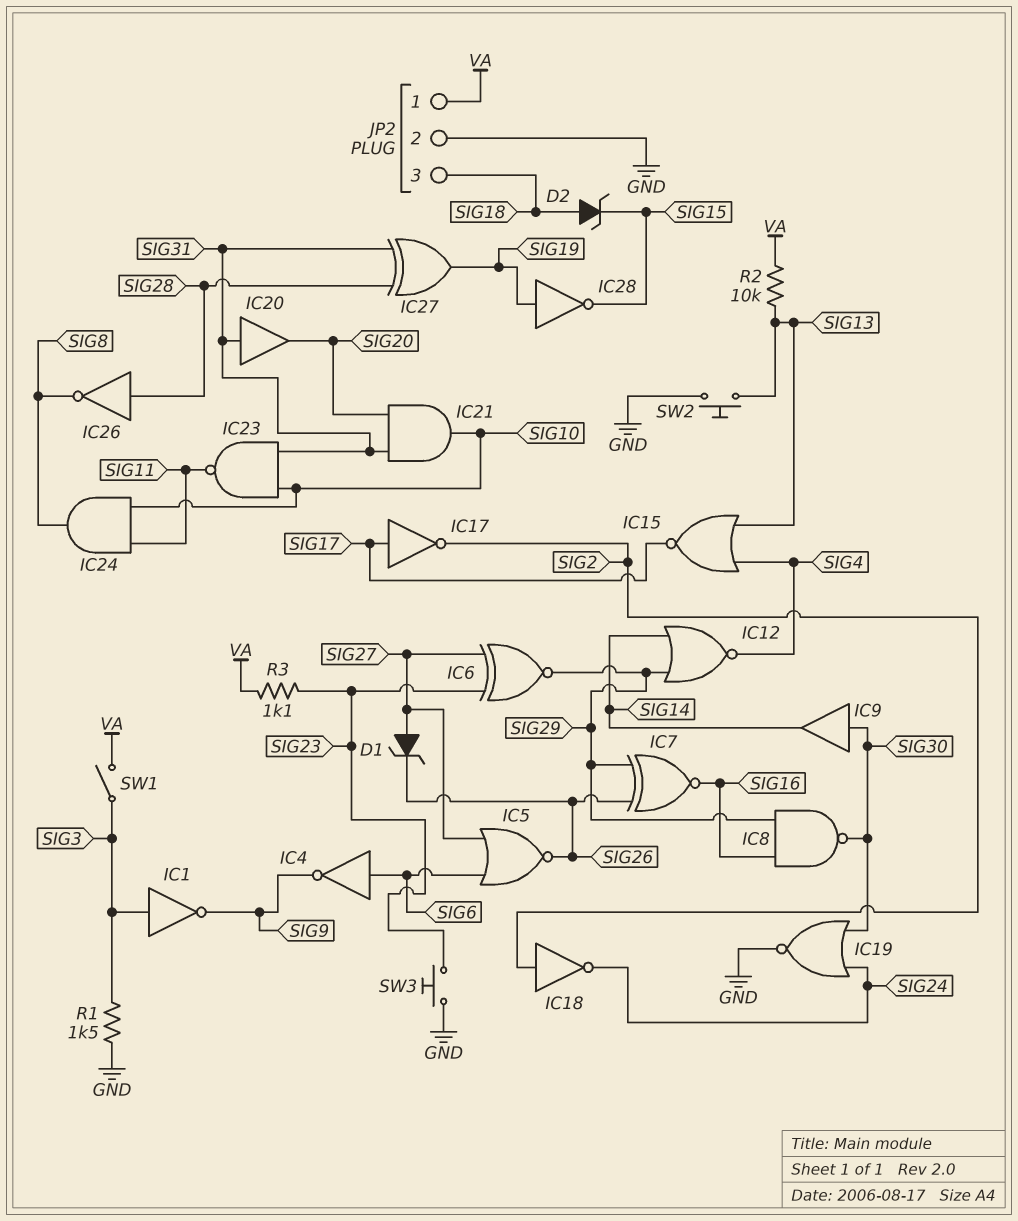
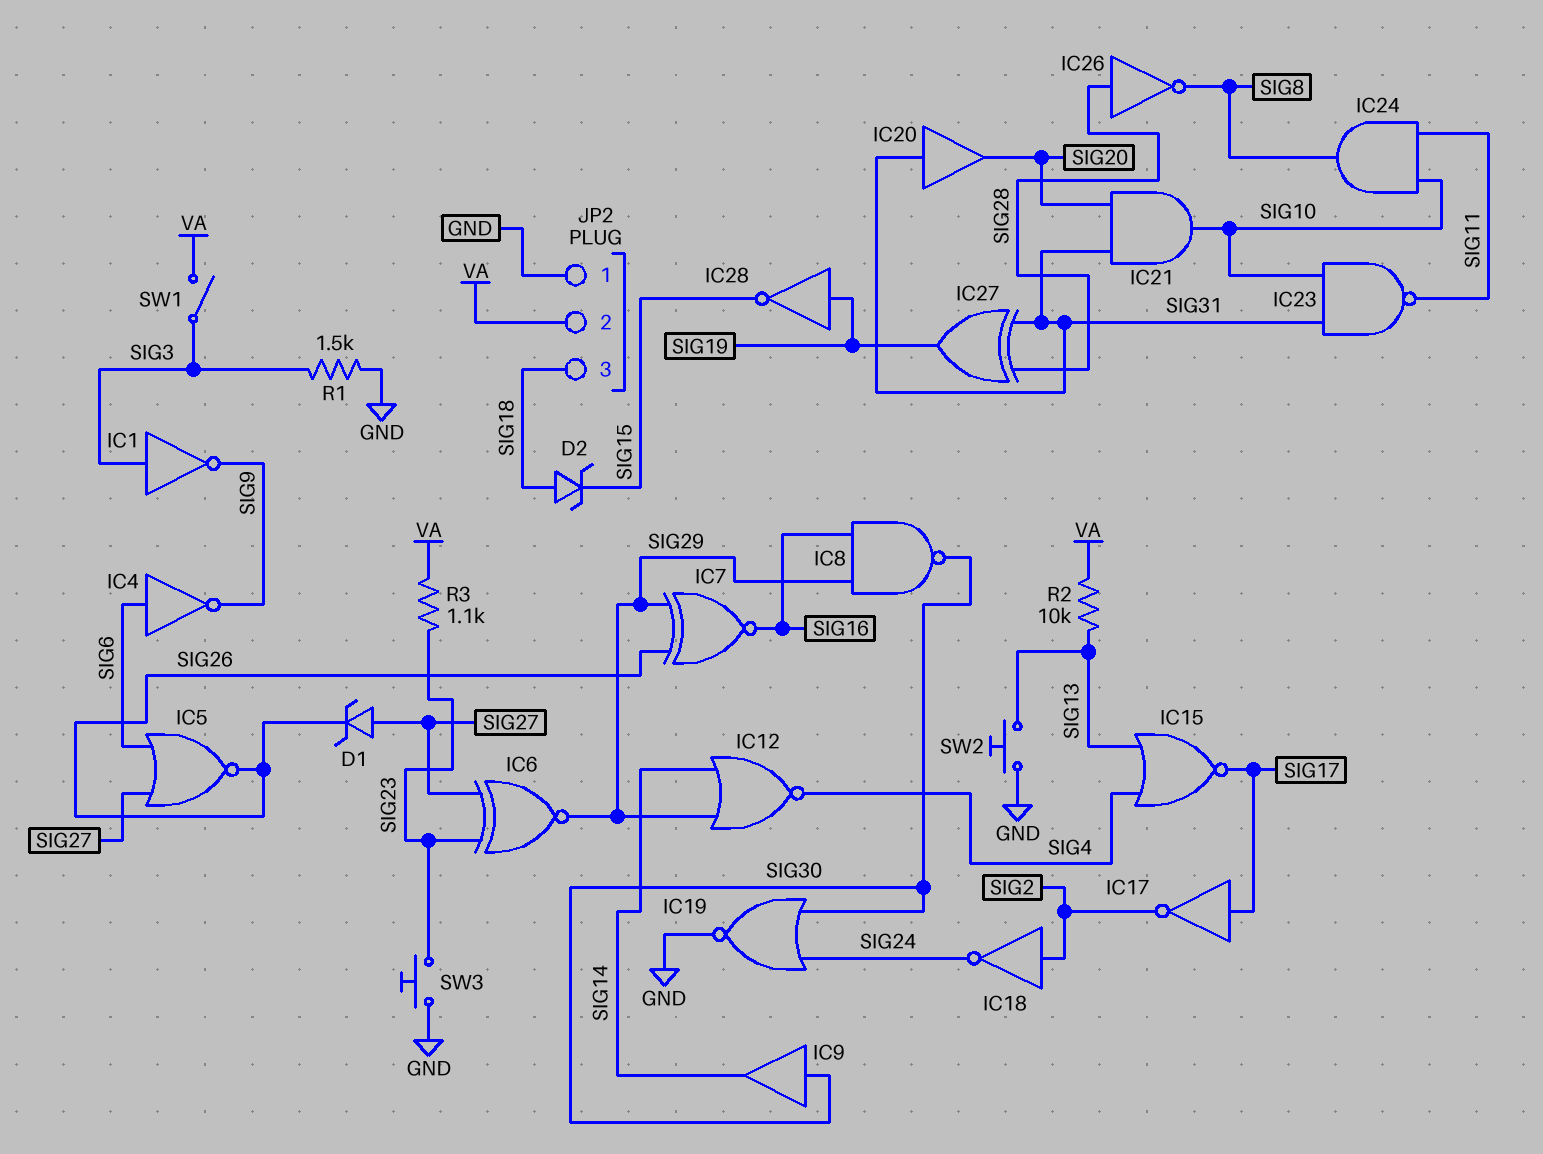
JP2 pin 1: VA -> GND
JP2 pin 2: GND -> VA

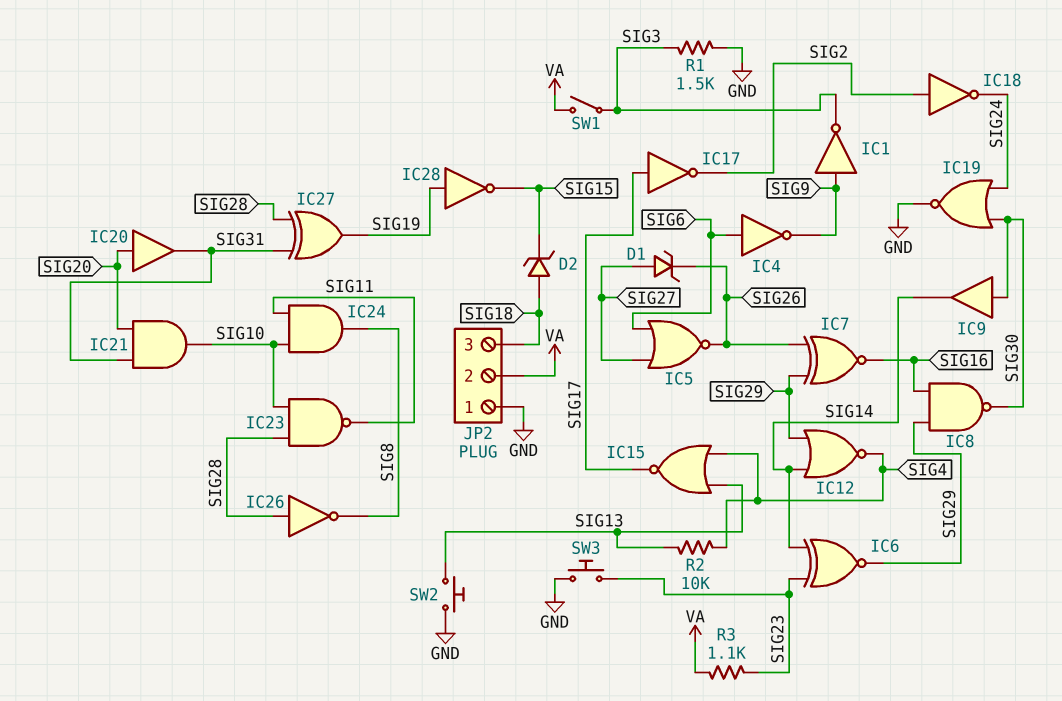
IC1: NOT (in SIG3, out SIG9) -> NOT (in SIG9, out SIG3)
IC6: XNOR (in SIG23, in SIG27, out SIG29) -> XNOR (in SIG14, in SIG23, out SIG29)
IC20: buffer (in SIG31, out SIG20) -> buffer (in SIG20, out SIG31)
IC23: NAND (in SIG10, in SIG31, out SIG11) -> NAND (in SIG10, in SIG28, out SIG11)
R2: 10k (SIG13, VA) -> 10k (SIG4, SIG13)

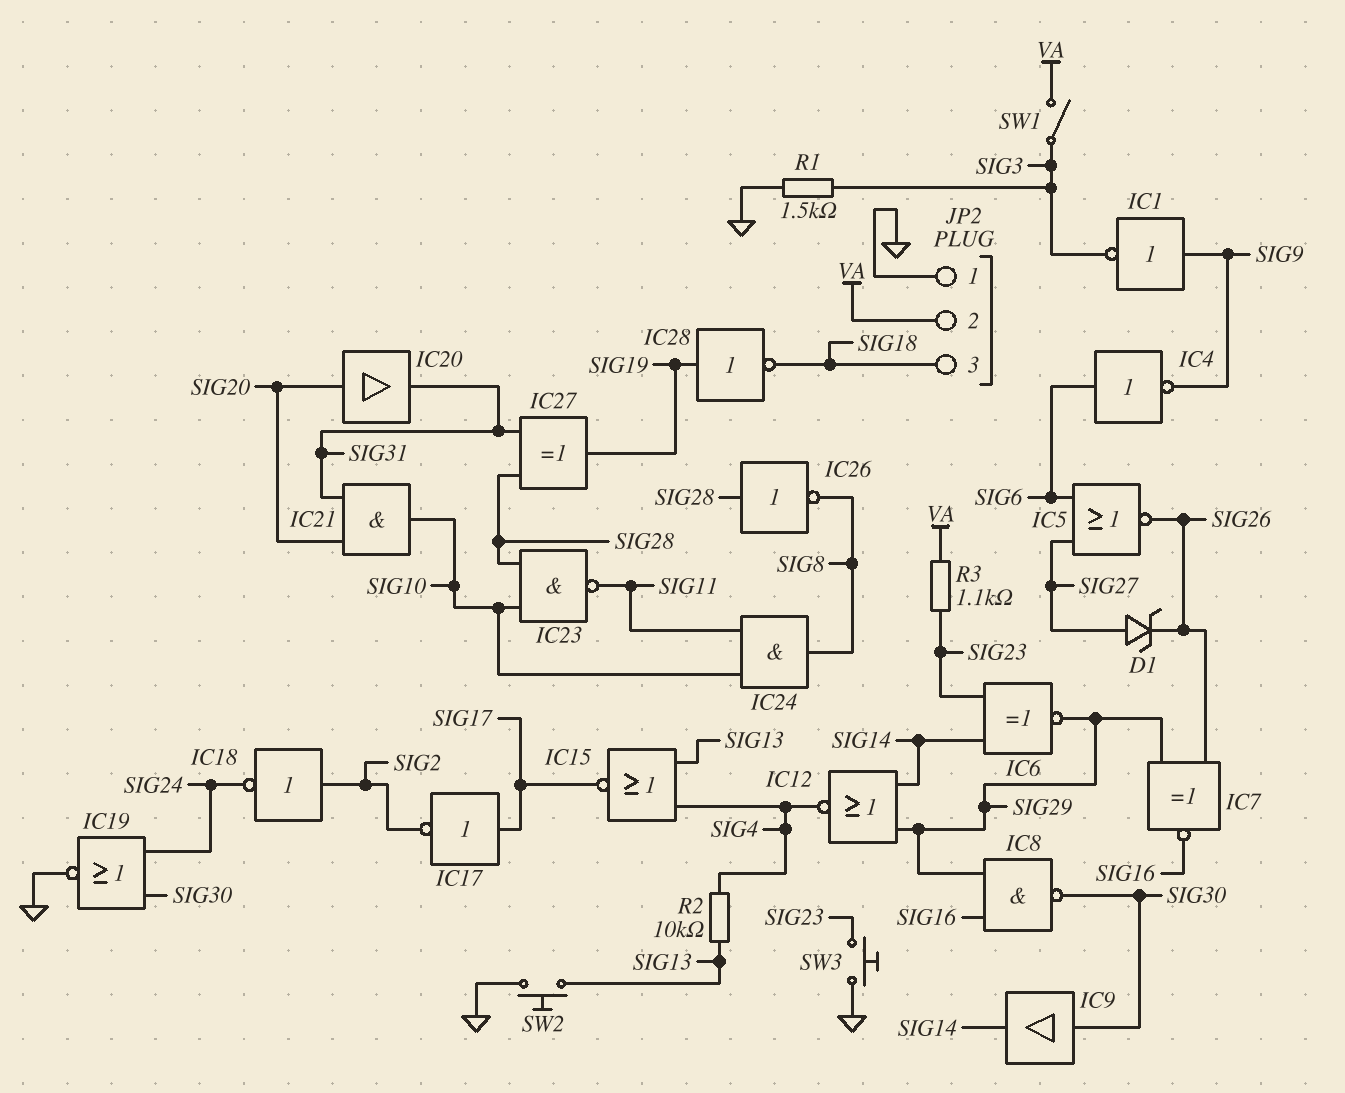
D2: zener (A SIG18, K SIG15) -> none
IC28: NOT (in SIG19, out SIG15) -> NOT (in SIG19, out SIG18)

